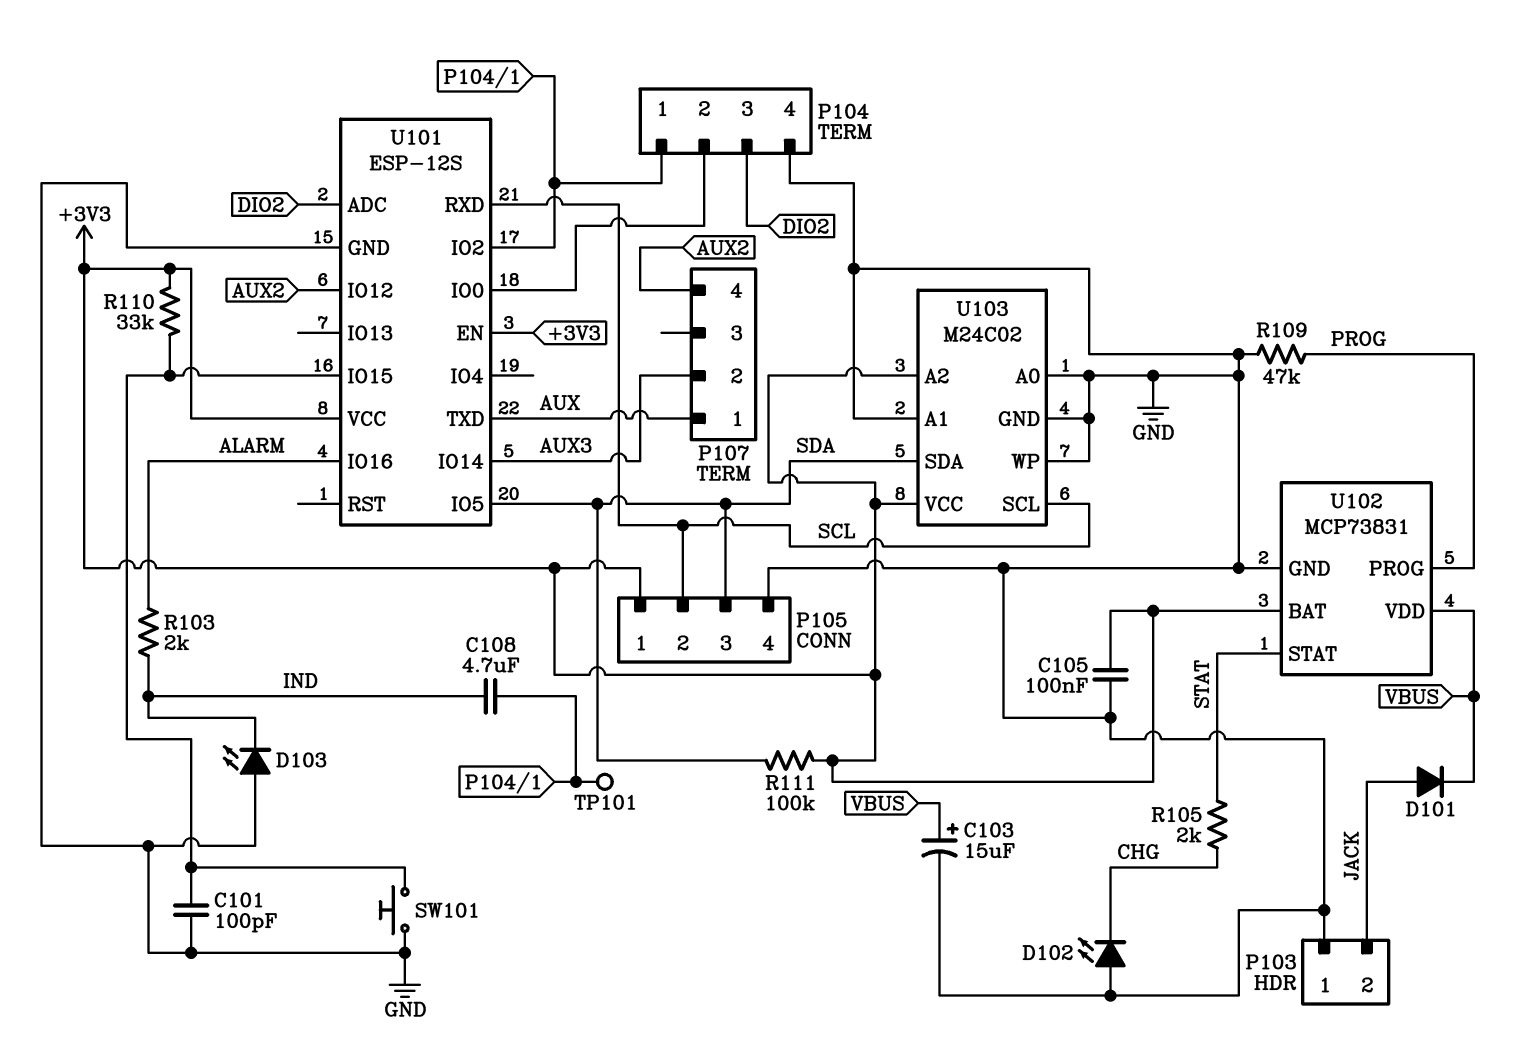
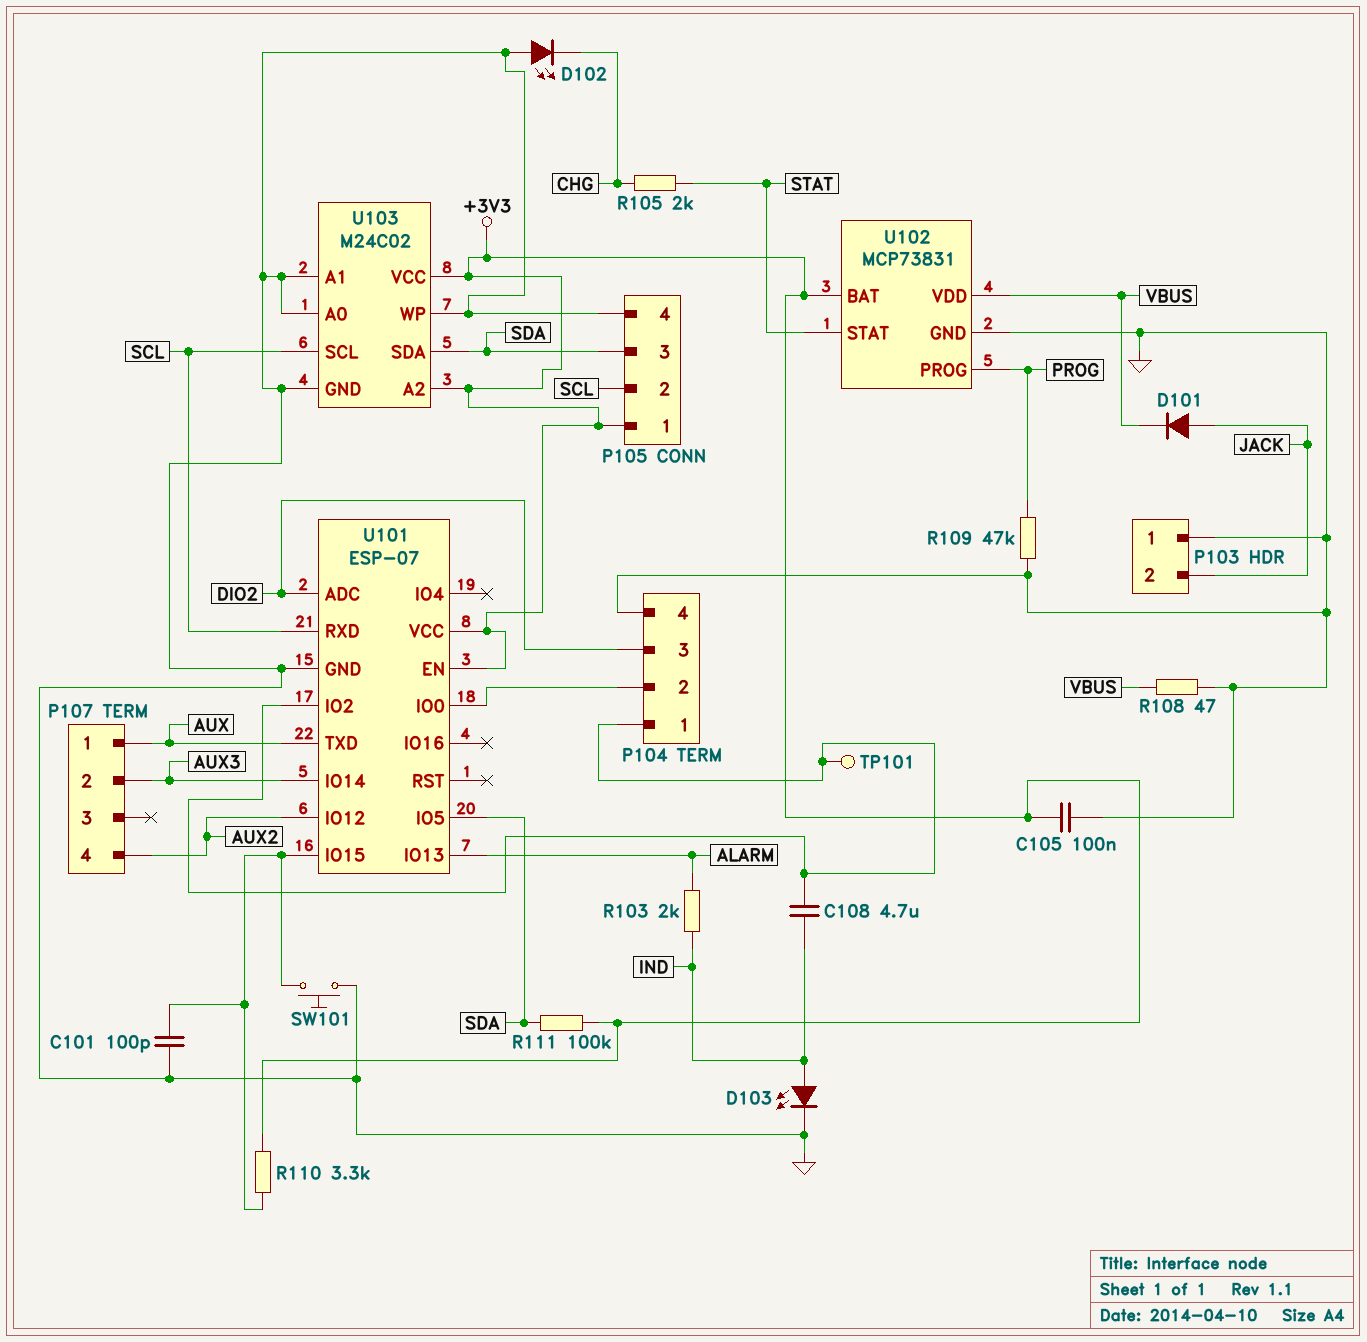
C103: 15uF (plus VBUS, minus GND) -> none
D103: LED (A GND, K IND) -> LED (A IND, K GND)
R108: none -> 47 (GND, VBUS)
R110: 33k (+3V3, U101/IO15) -> 3.3k (+3V3, U101/IO15)
U101: ESP-12S -> ESP-07
U101 pin IO13: none -> ALARM
U101 pin IO16: ALARM -> none

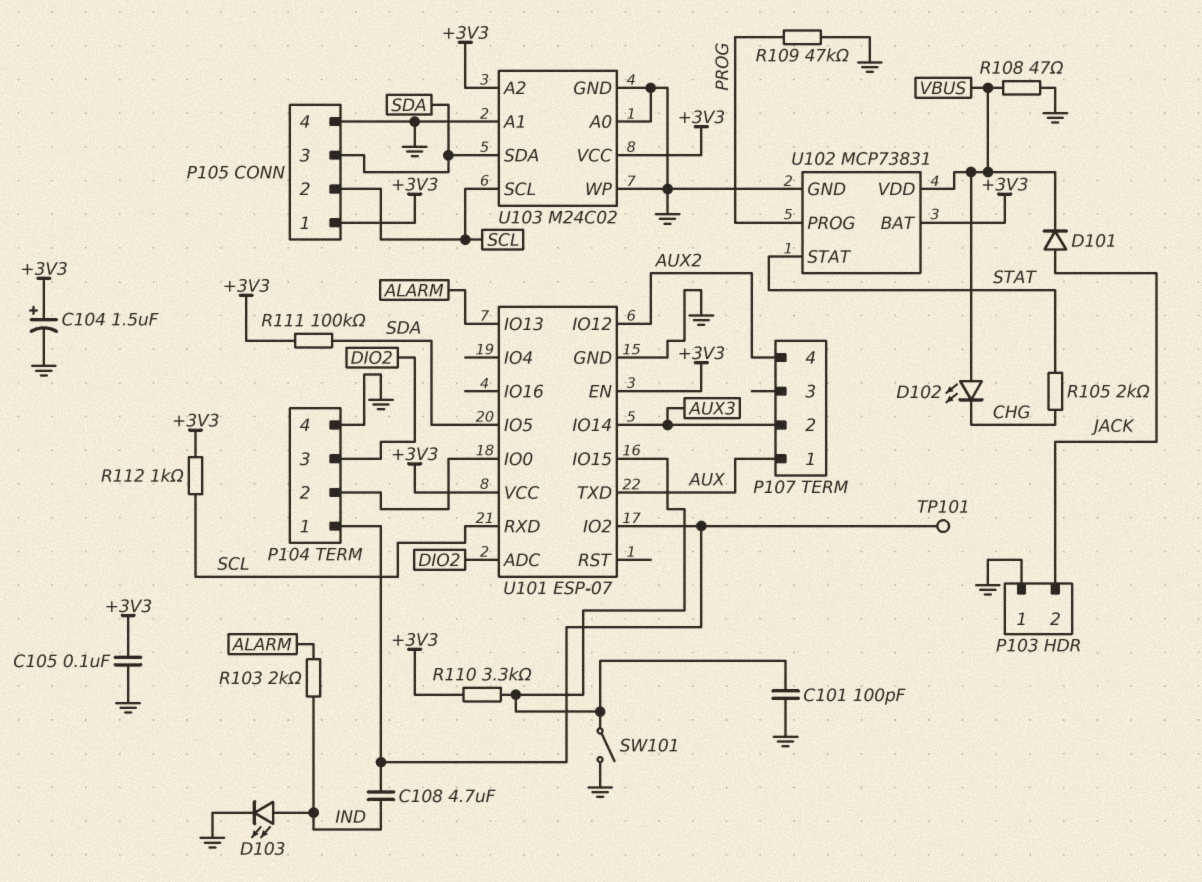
C104: none -> 1.5uF (plus +3V3, minus GND)
D102: LED (A GND, K CHG) -> LED (A VBUS, K CHG)
R112: none -> 1k (+3V3, SCL)
SW101: button (GND, U101/IO15) -> switch (GND, U101/IO15)

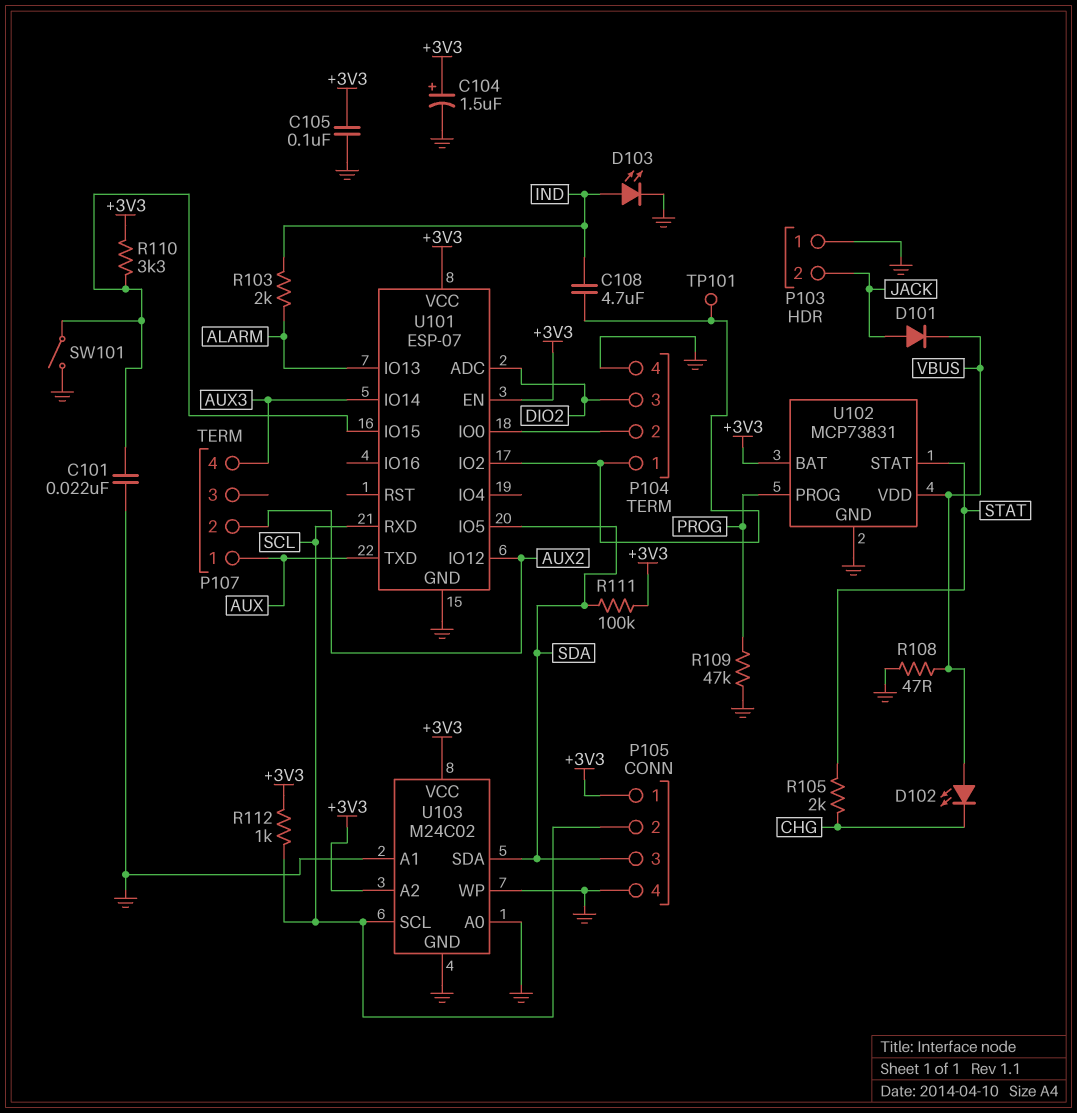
C101: 100pF (GND, U101/IO15) -> 22nF (GND, U101/IO15)
P107 pin 2: AUX3 -> AUX2
P107 pin 4: AUX2 -> AUX3

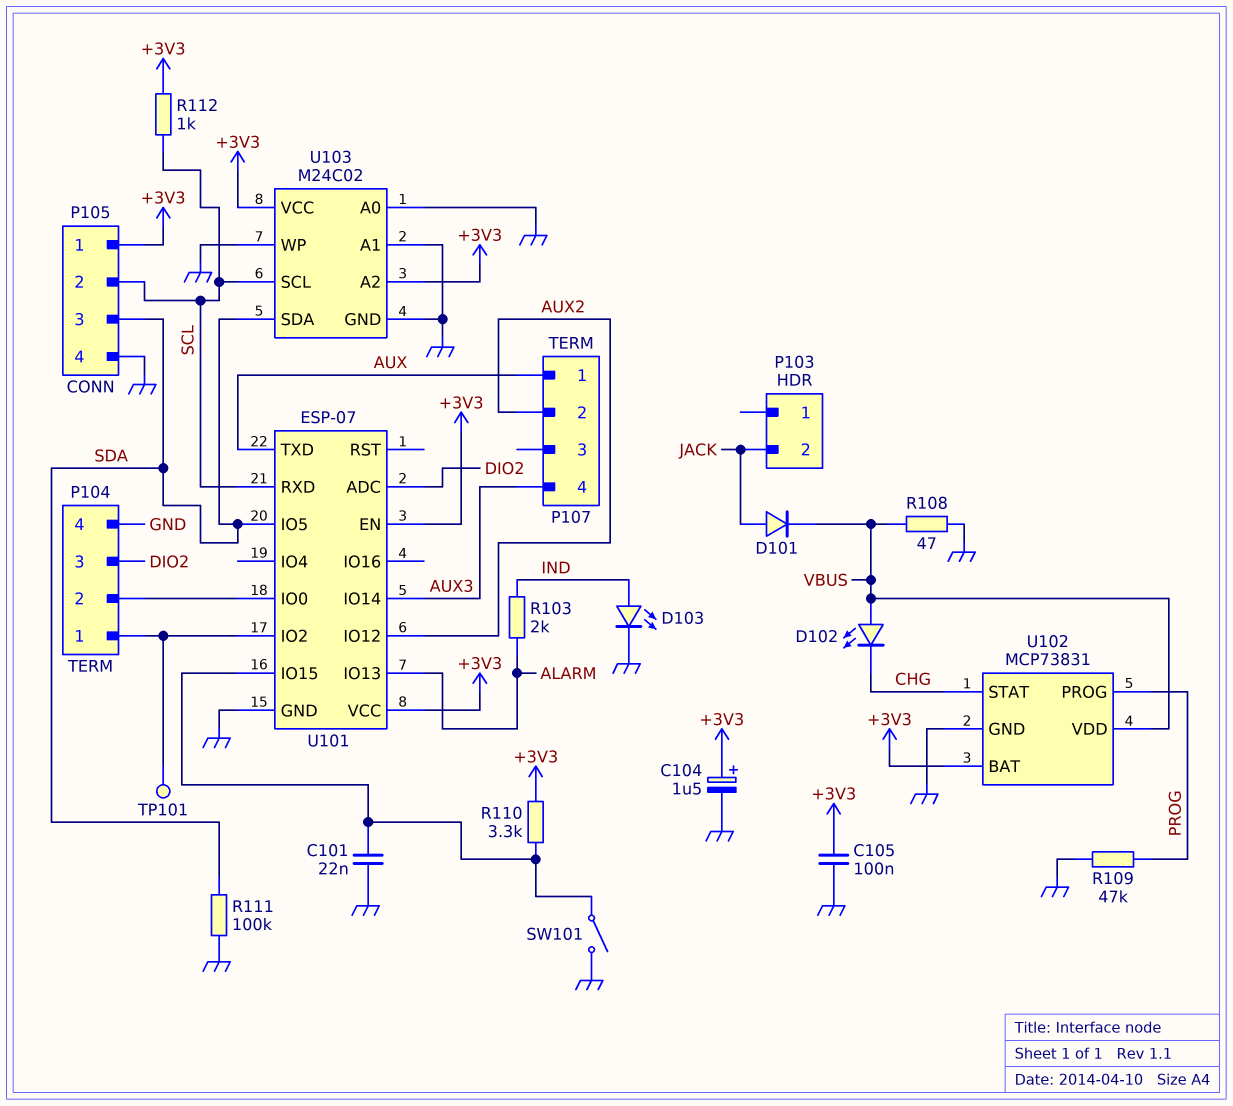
C108: 4.7uF (IND, P104/1) -> none
P103 pin 1: GND -> none
R105: 2k (CHG, STAT) -> none
R111: 100k (+3V3, SDA) -> 100k (GND, SDA)
U102 pin STAT: STAT -> CHG

